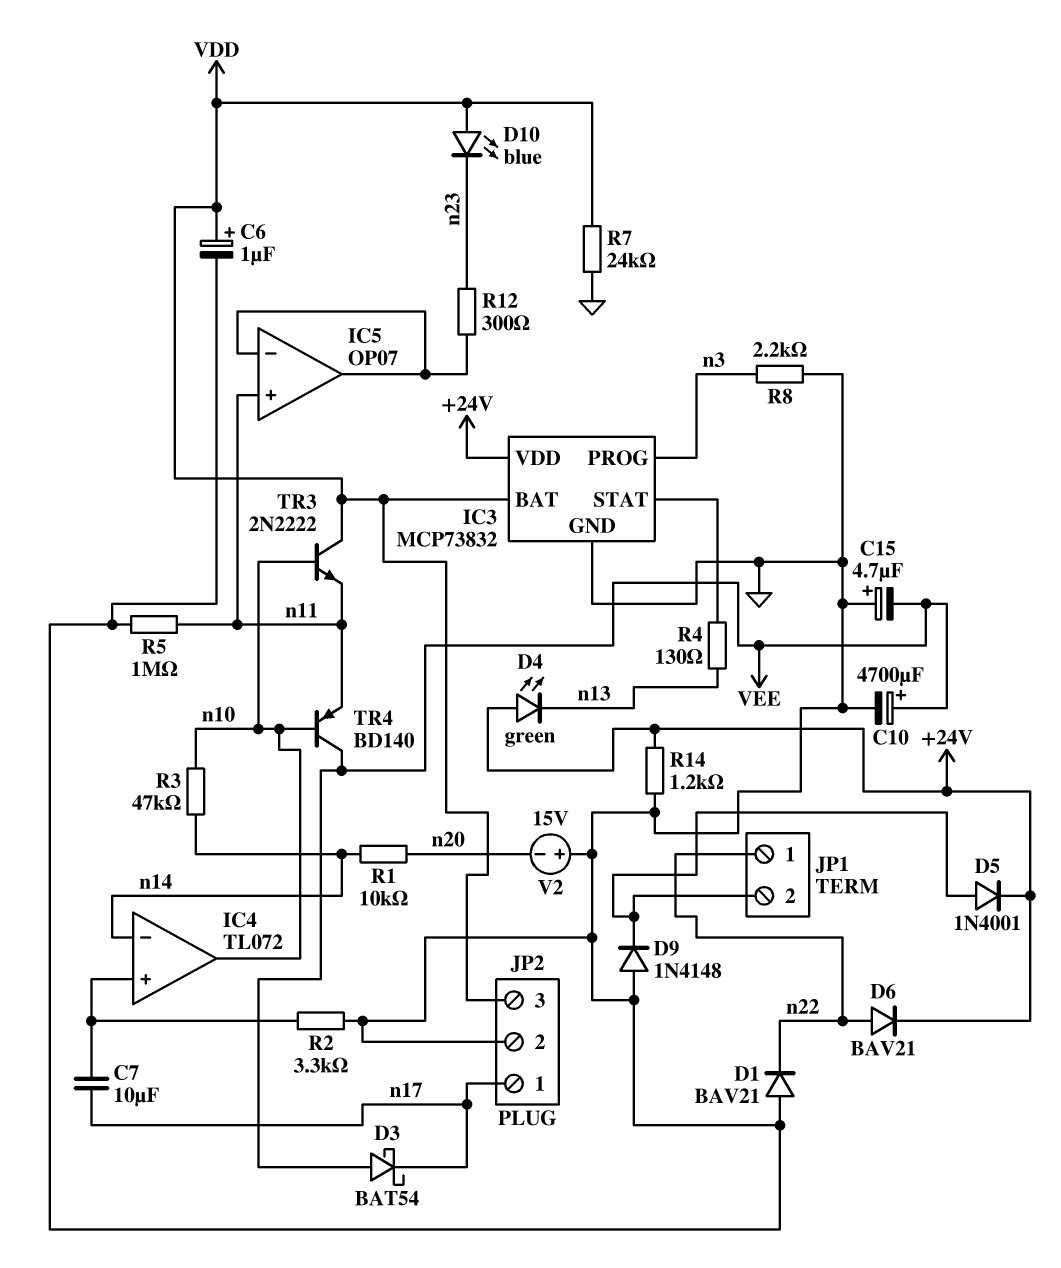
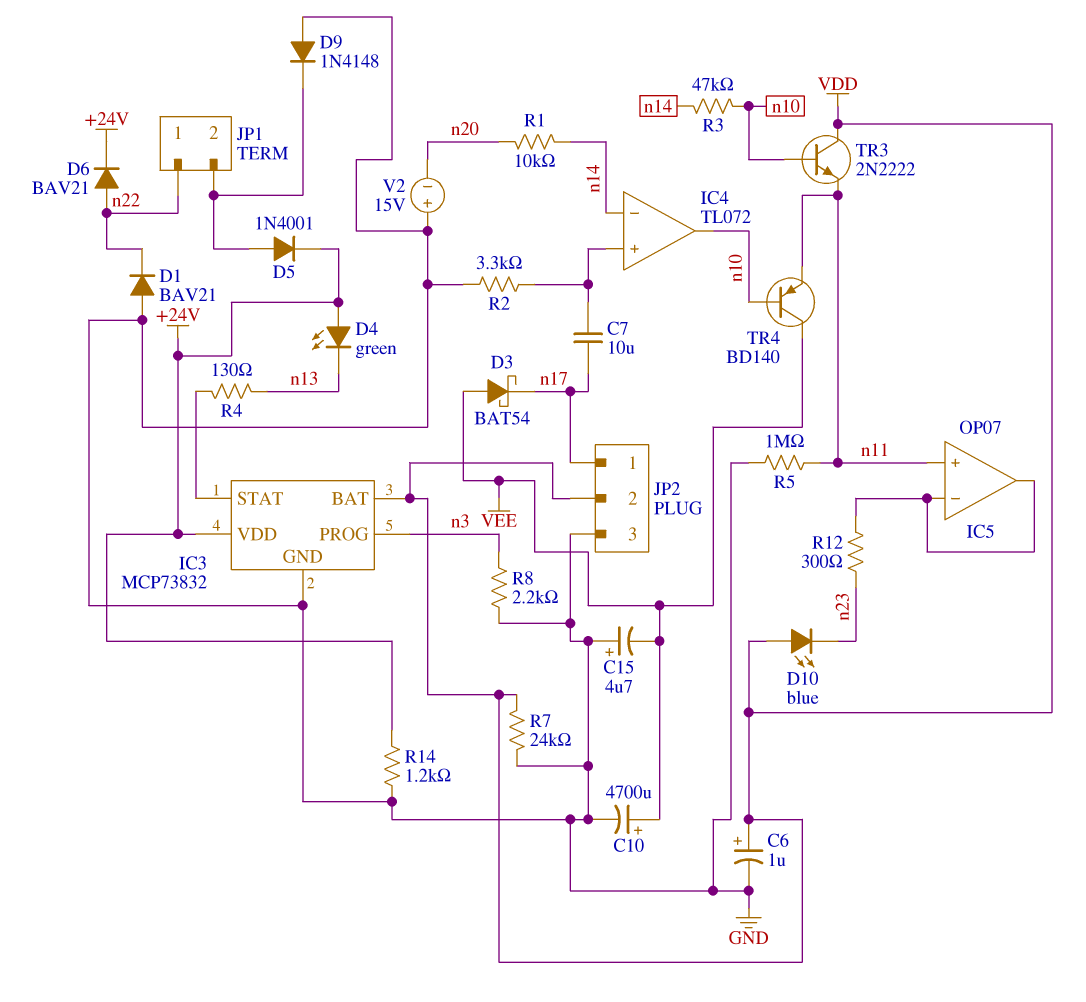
JP2 pin 2: GND -> VDD
JP2 pin 3: VDD -> GND

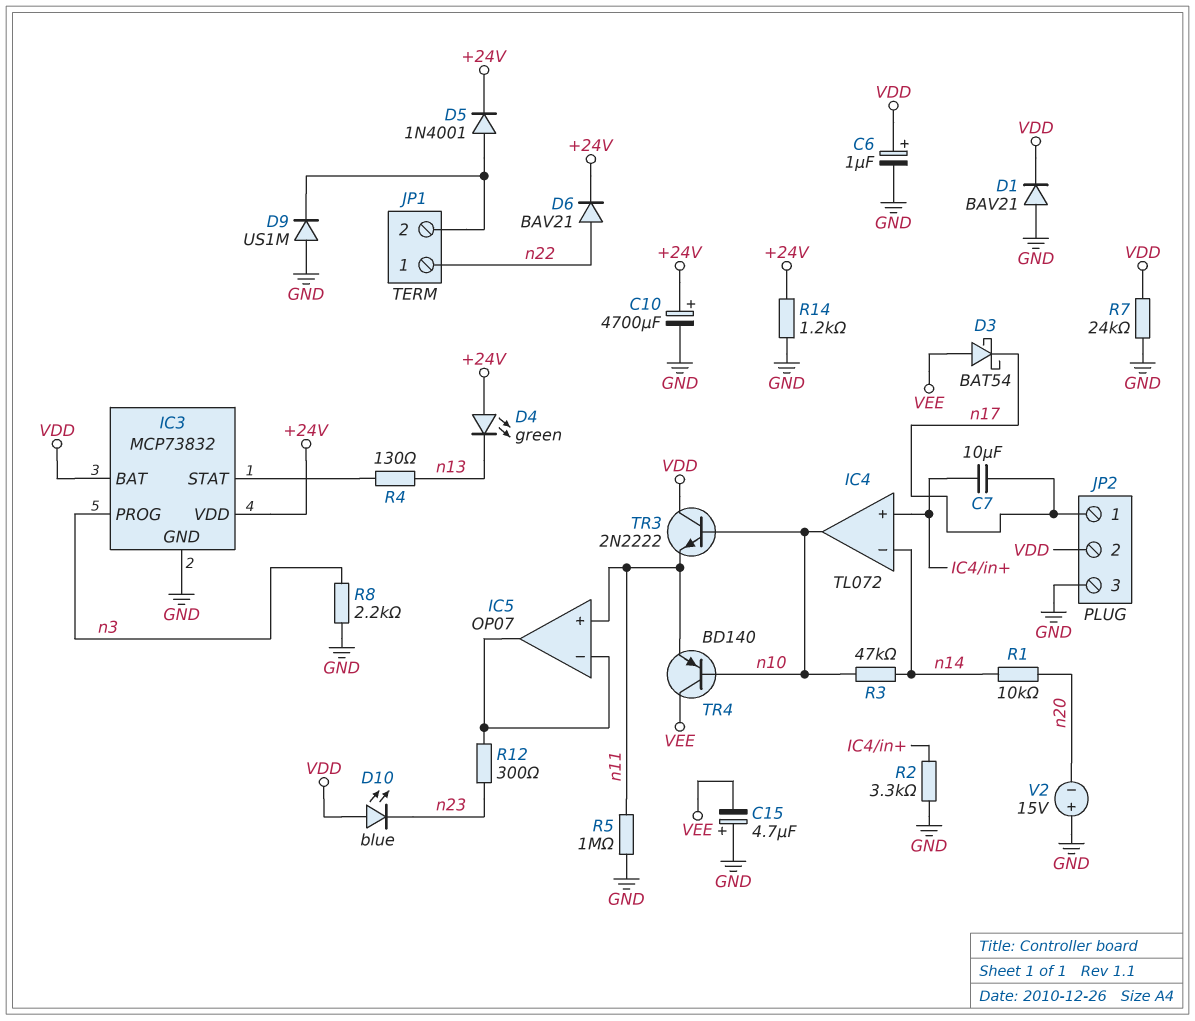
C10: 4700uF (plus VEE, minus GND) -> 4700uF (plus +24V, minus GND)
D1: diode BAV21 (A GND, K n22) -> diode BAV21 (A GND, K VDD)
D9: diode 1N4148 (A GND, K JP1/2) -> diode US1M (A GND, K JP1/2)

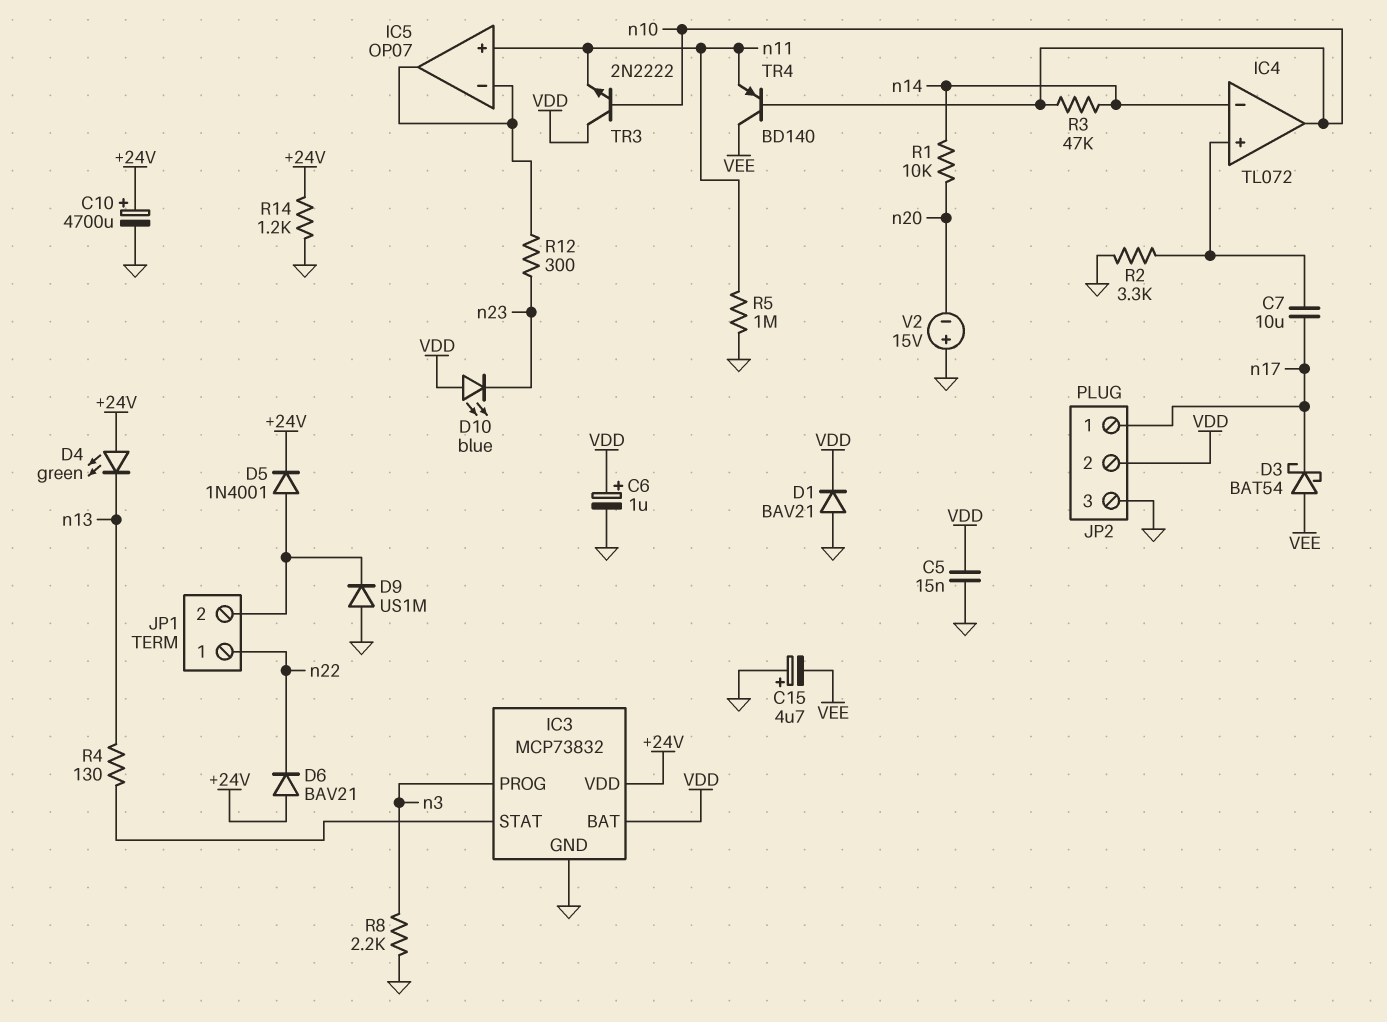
C5: none -> 15nF (GND, VDD)
D6: diode BAV21 (A n22, K +24V) -> diode BAV21 (A +24V, K n22)
R7: 24k (GND, VDD) -> none

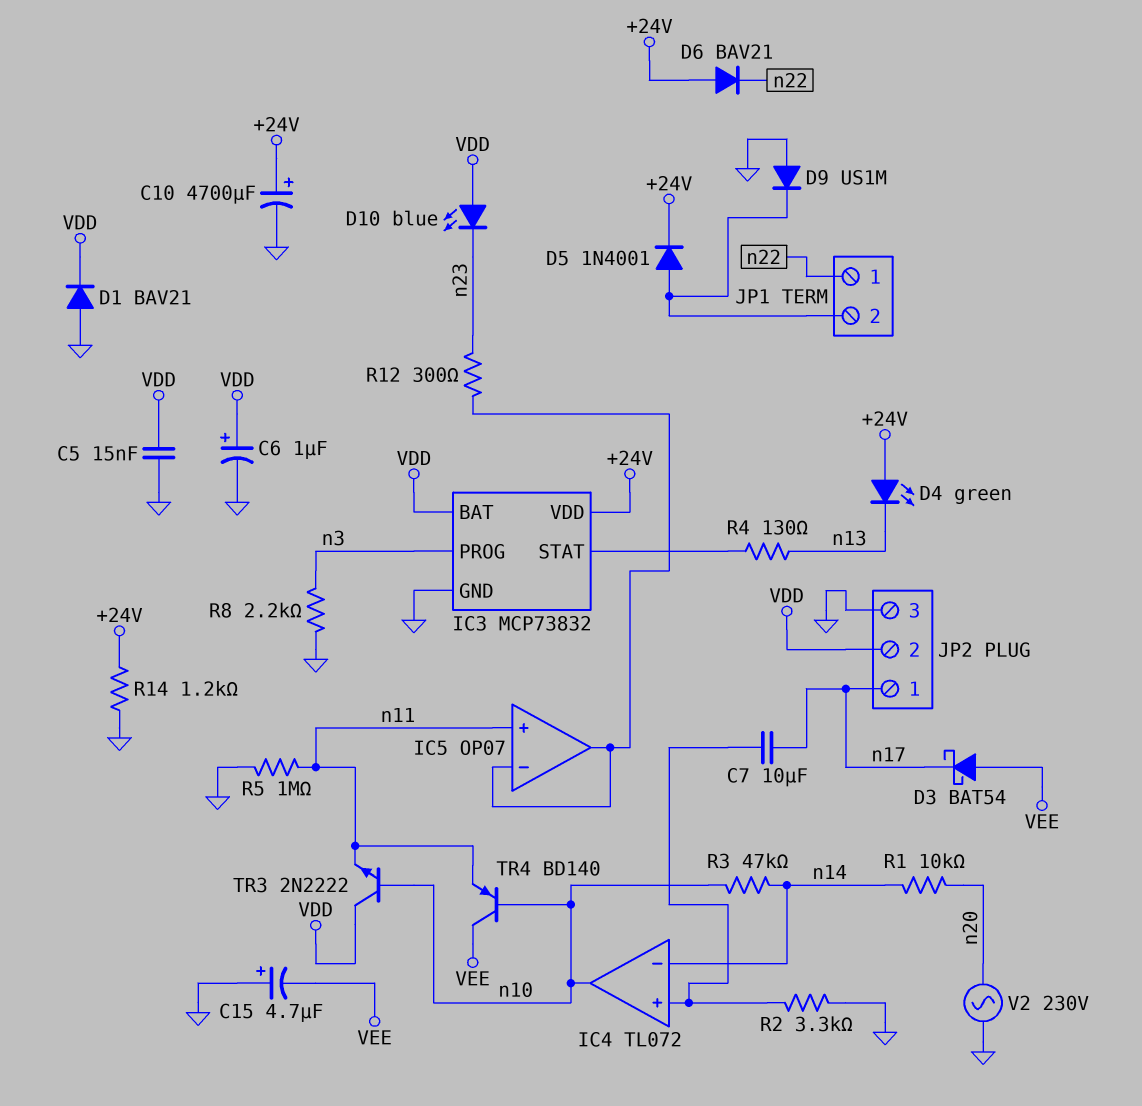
V2: 15V (plus GND, minus n20) -> AC 230V (GND, n20)

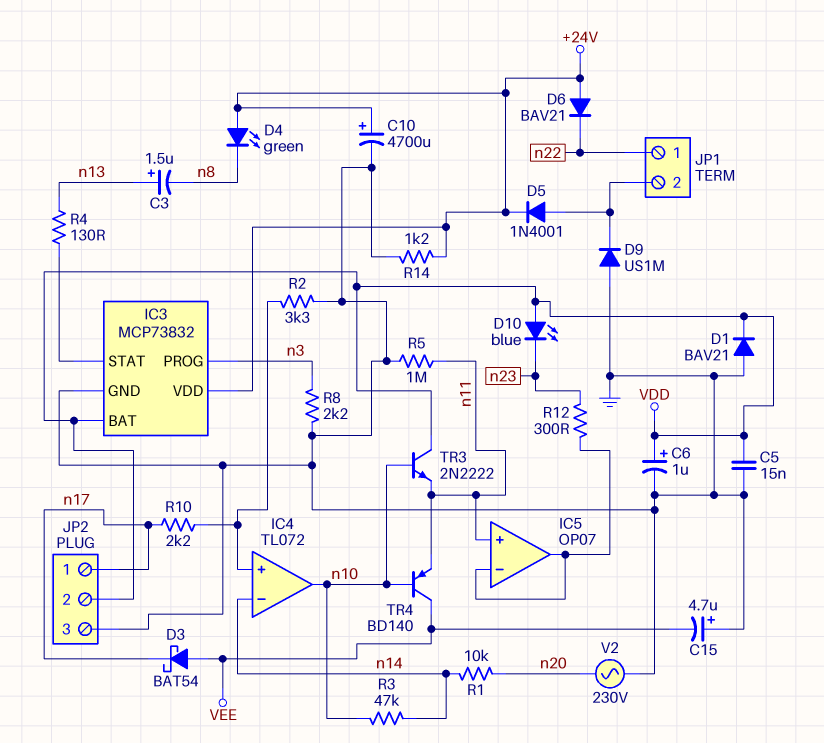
C3: none -> 1.5uF (plus n13, minus n8)
C7: 10uF (IC4/in+, n17) -> none
D4: LED green (A +24V, K n13) -> LED green (A +24V, K n8)
R10: none -> 2.2k (IC4/in+, n17)

